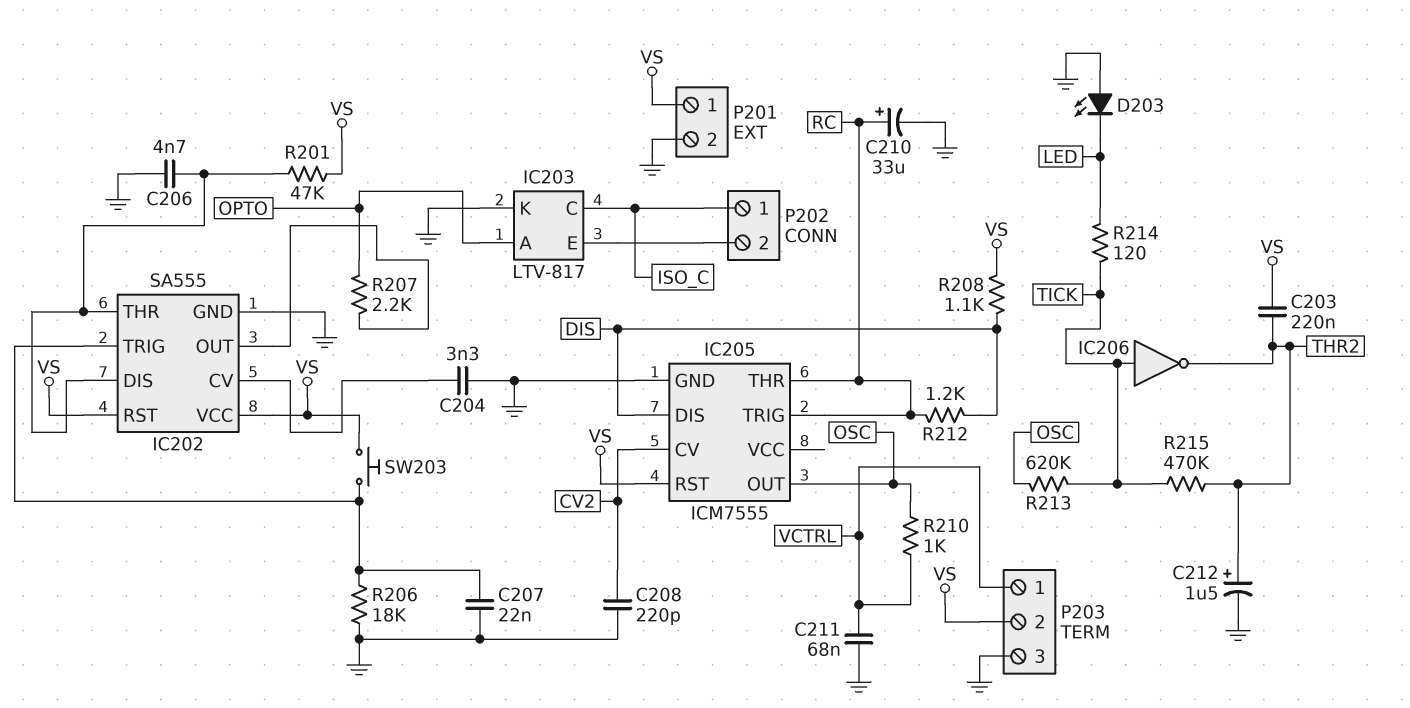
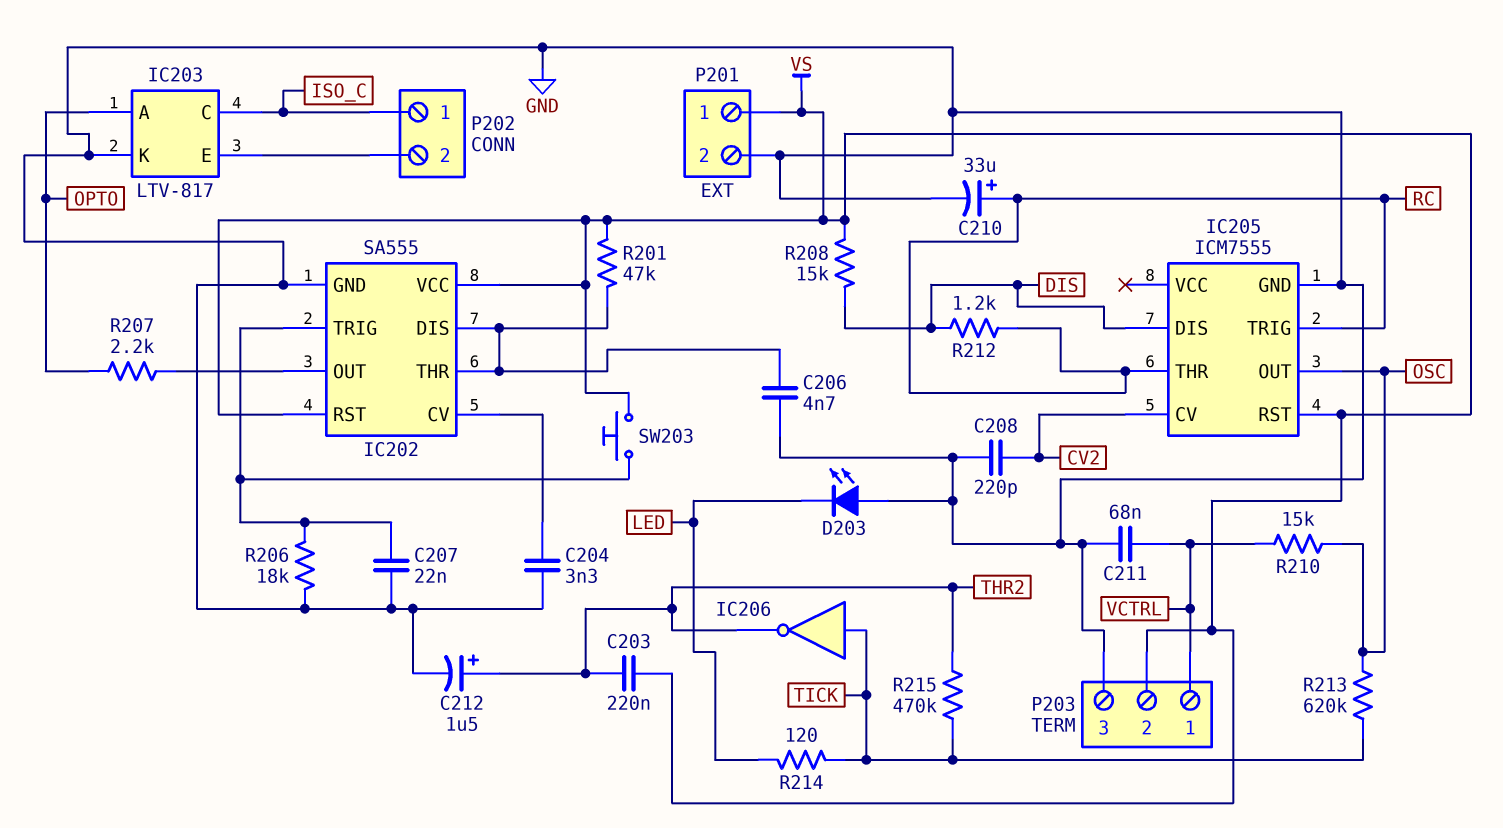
R208: 1.1k (DIS, VS) -> 15k (DIS, VS)
R210: 1k (OSC, VCTRL) -> 15k (OSC, VCTRL)

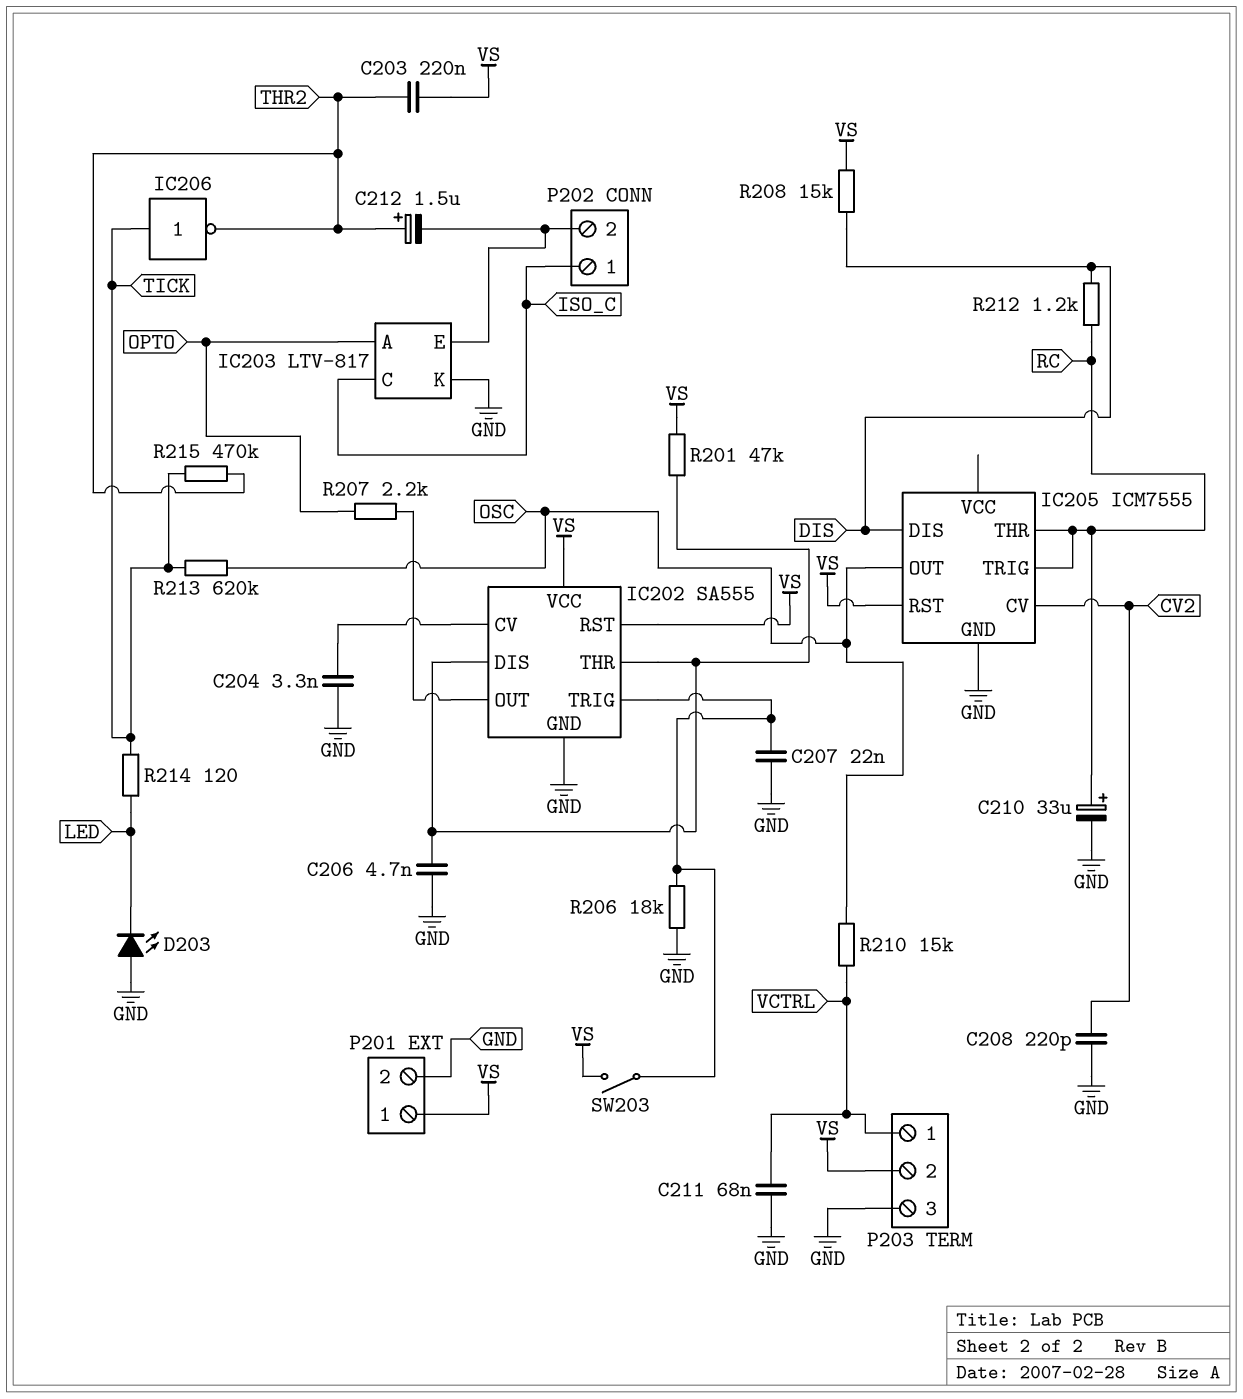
C212: 1.5uF (plus THR2, minus GND) -> 1.5uF (plus THR2, minus IC203/E)
SW203: button (IC202/TRIG, VS) -> switch (IC202/TRIG, VS)

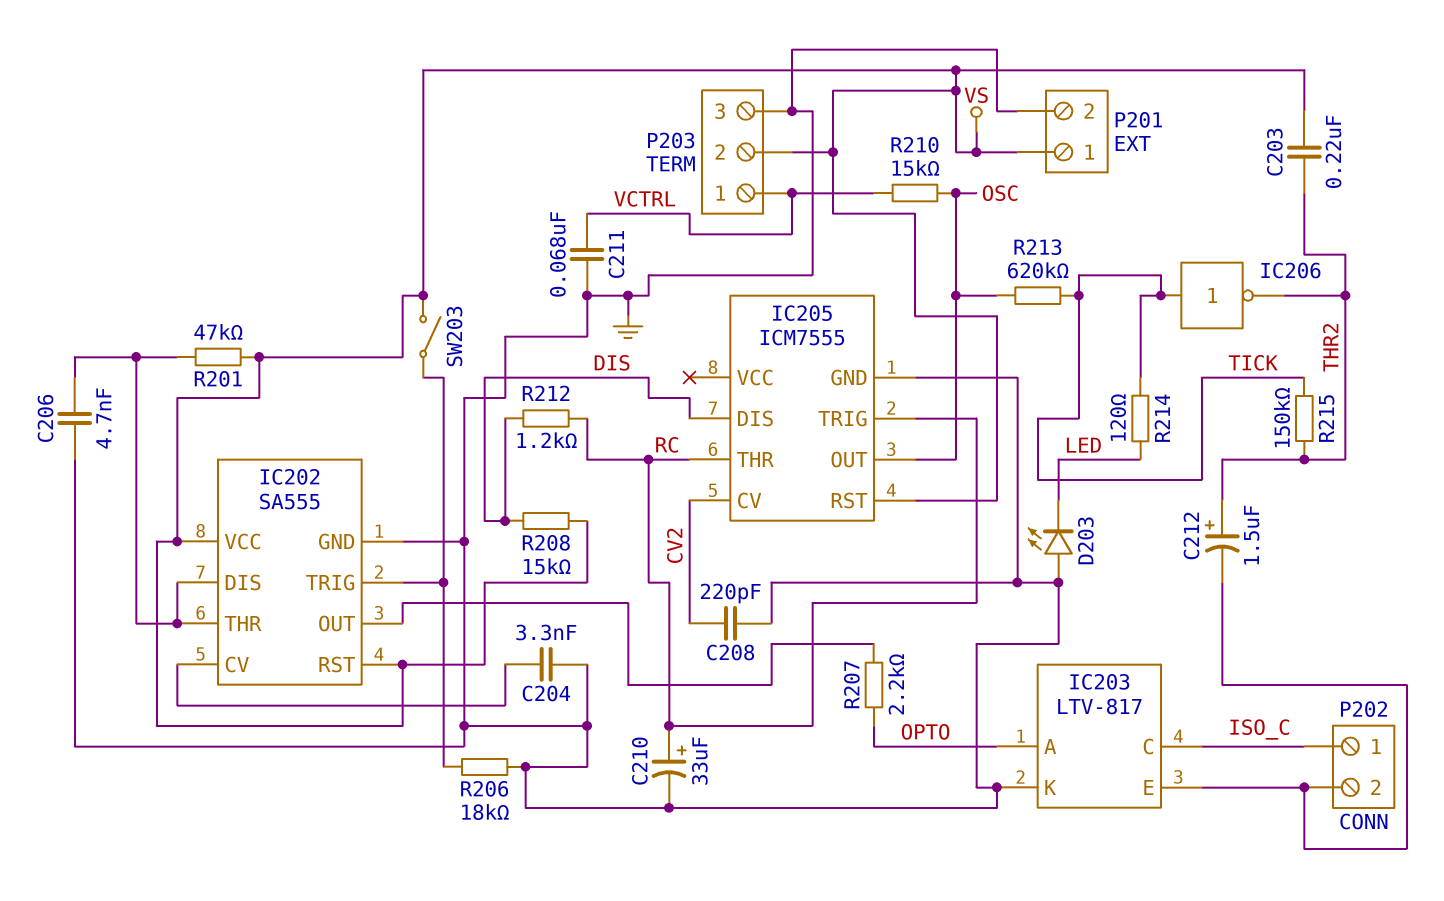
C207: 22nF (GND, IC202/TRIG) -> none
R215: 470k (THR2, TICK) -> 150k (THR2, TICK)

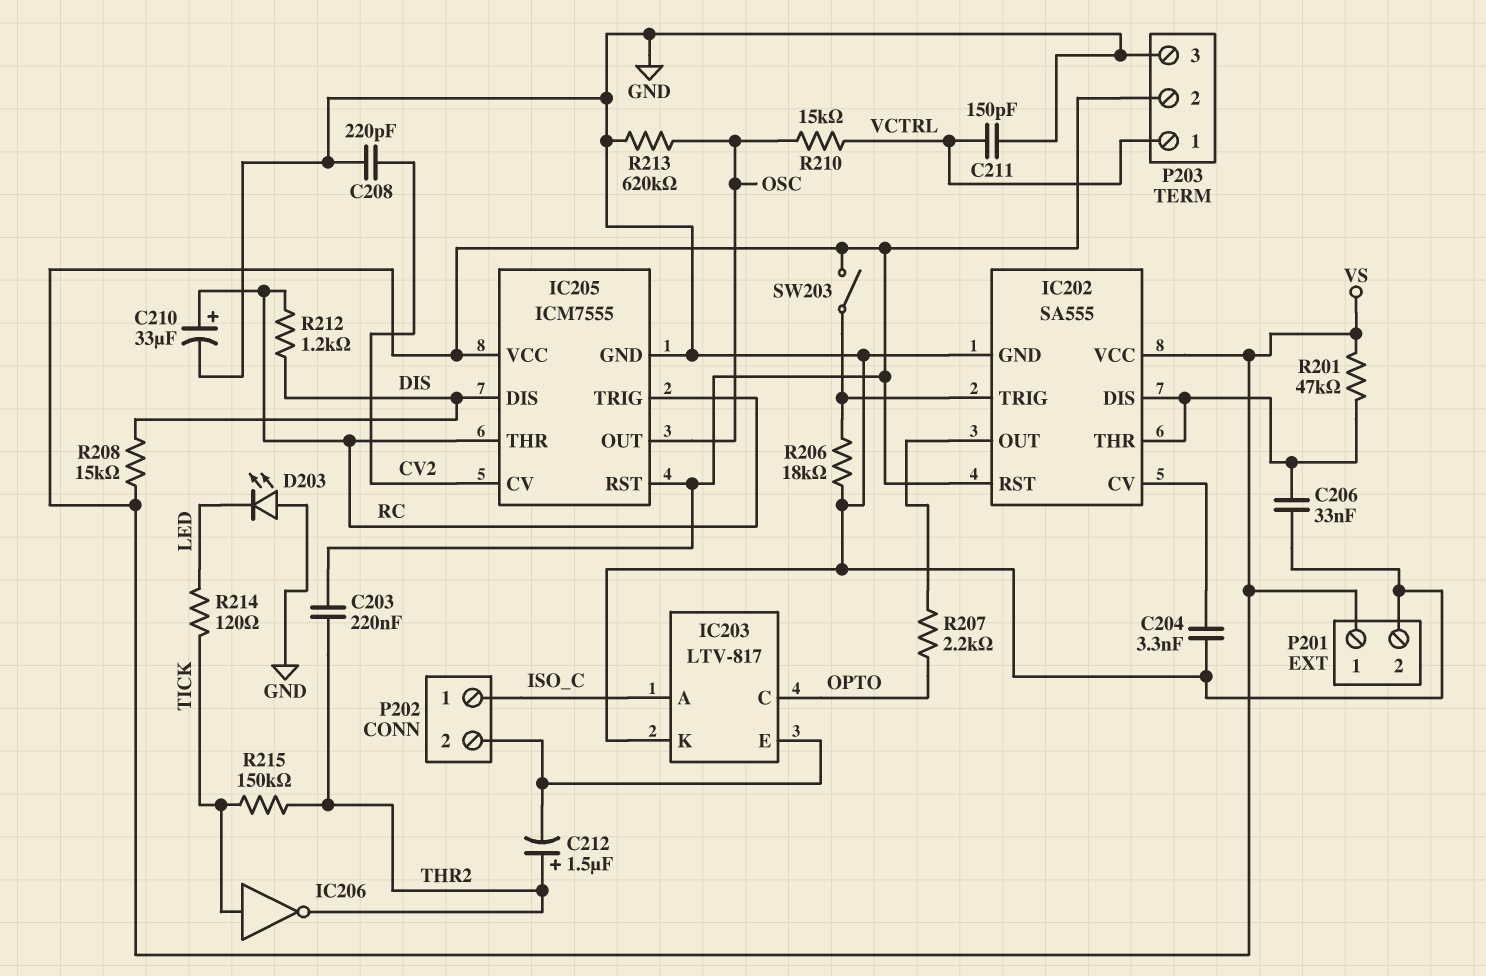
C206: 4.7nF (GND, IC202/DIS) -> 33nF (GND, IC202/DIS)
C211: 68nF (GND, VCTRL) -> 150pF (GND, VCTRL)
IC203 pin A: OPTO -> ISO_C
IC203 pin C: ISO_C -> OPTO
IC205 pin VCC: none -> VS
R213: 620k (OSC, TICK) -> 620k (GND, OSC)

